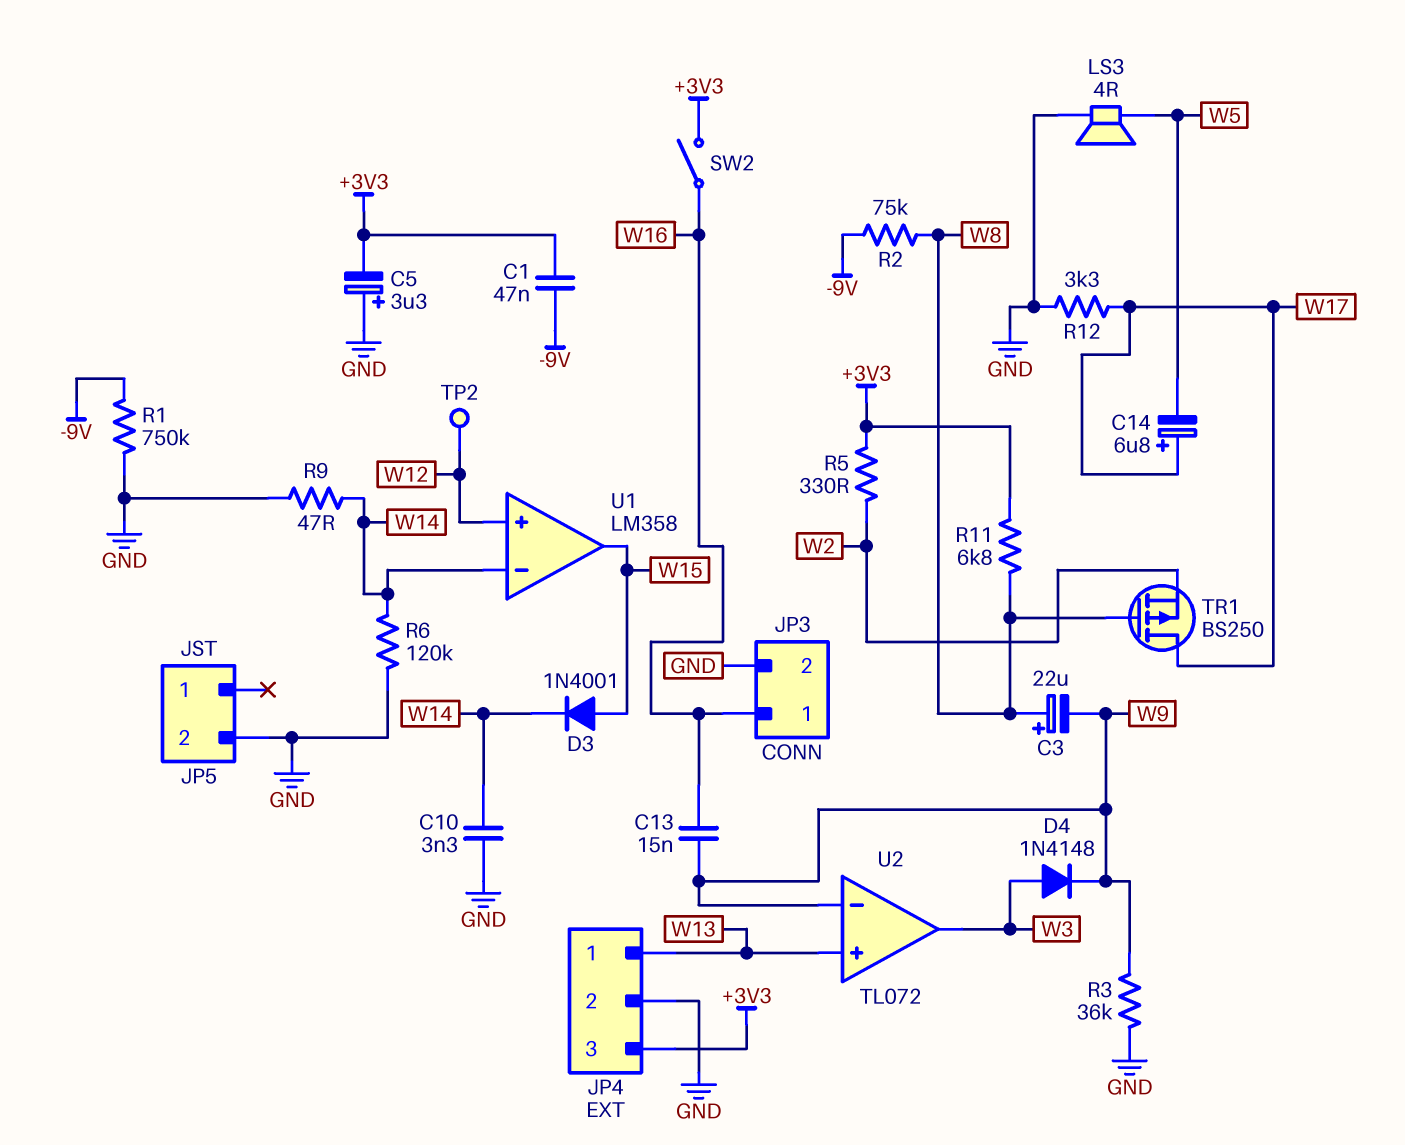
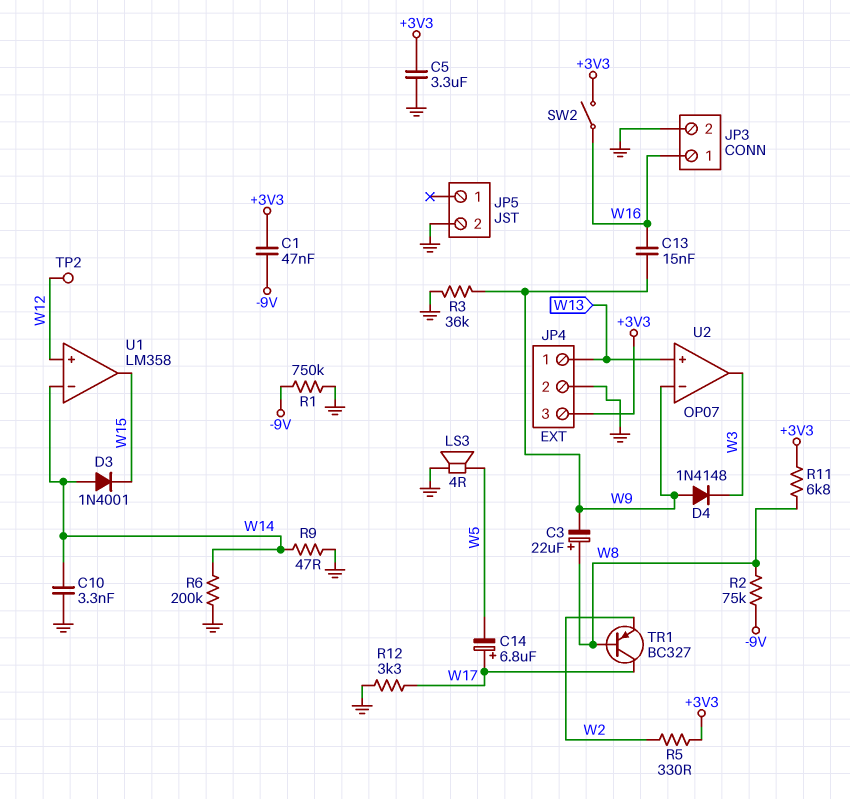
C5: 3.3uF (plus GND, minus +3V3) -> 3.3uF (+3V3, GND)
D3: diode 1N4001 (A W15, K W14) -> diode 1N4001 (A W14, K W15)
D4: diode 1N4148 (A W3, K W9) -> diode 1N4148 (A W9, K W3)
R6: 120k (GND, W14) -> 200k (GND, W14)
TR1: PMOS BS250 (G W8, D W17, S W2) -> PNP BC327 (B W8, C W17, E W2)
U2: TL072 -> OP07

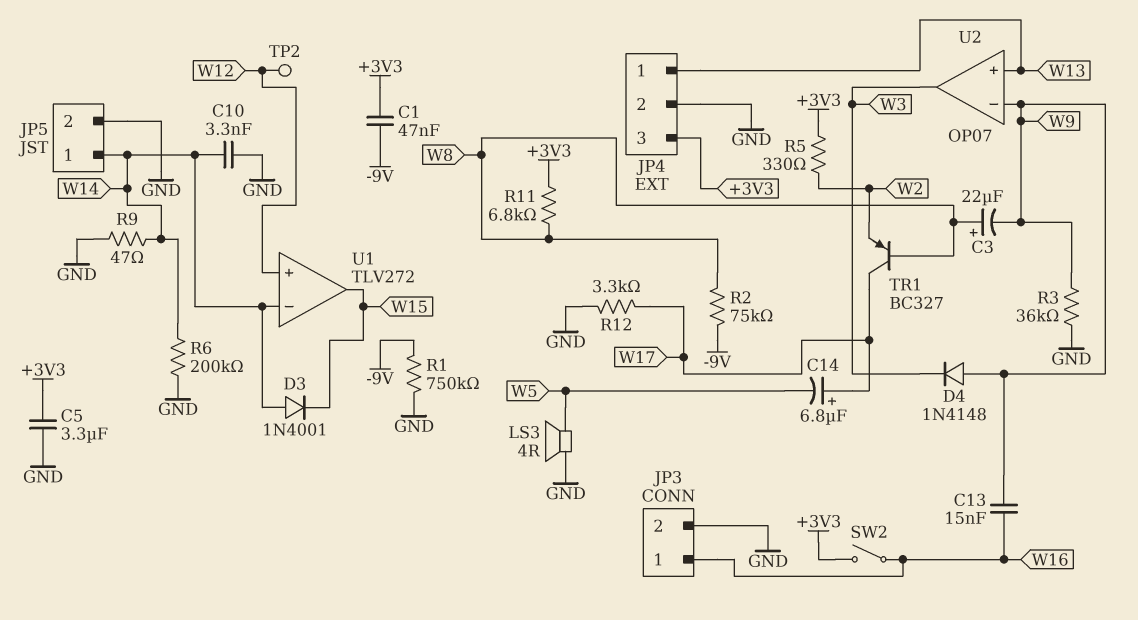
JP5 pin 1: none -> W14
U1: LM358 -> TLV272

